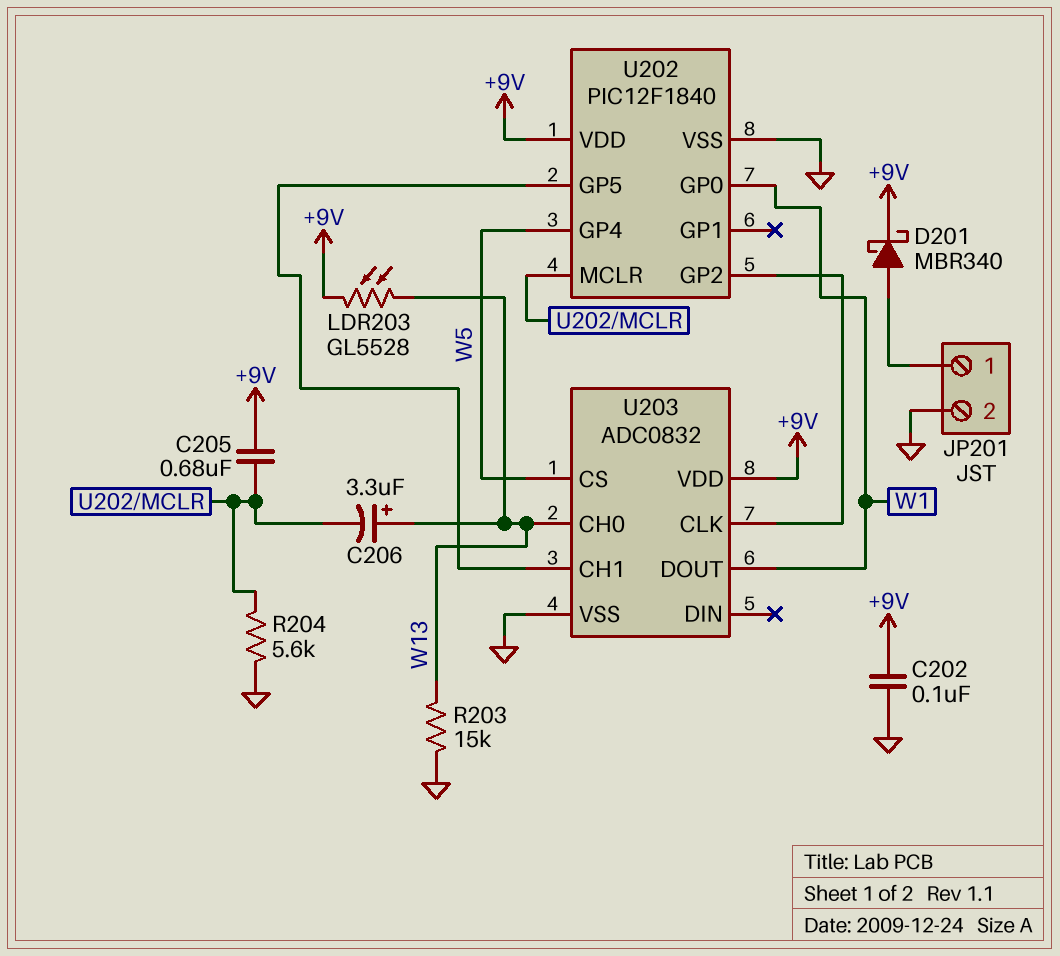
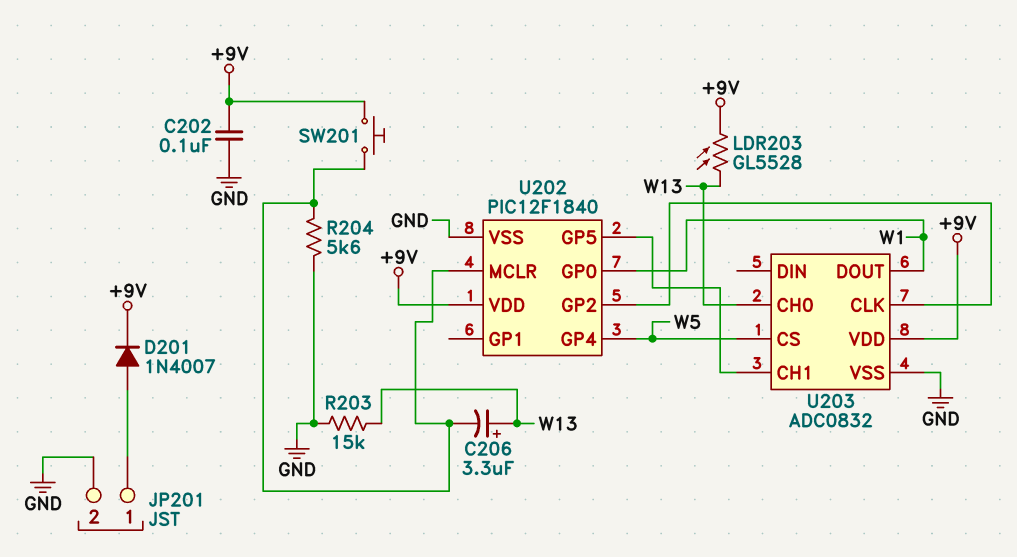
C205: 680nF (+9V, U202/MCLR) -> none
D201: schottky MBR340 (A JP201/1, K +9V) -> diode 1N4007 (A JP201/1, K +9V)
SW201: none -> button (+9V, U202/MCLR)

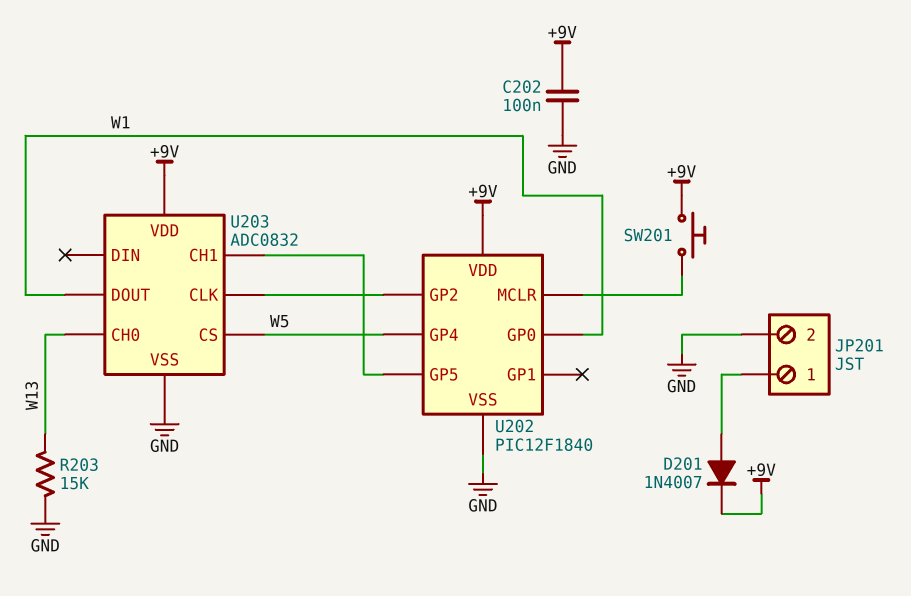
C206: 3.3uF (plus W13, minus U202/MCLR) -> none
LDR203: GL5528 (+9V, W13) -> none
R204: 5.6k (GND, U202/MCLR) -> none

